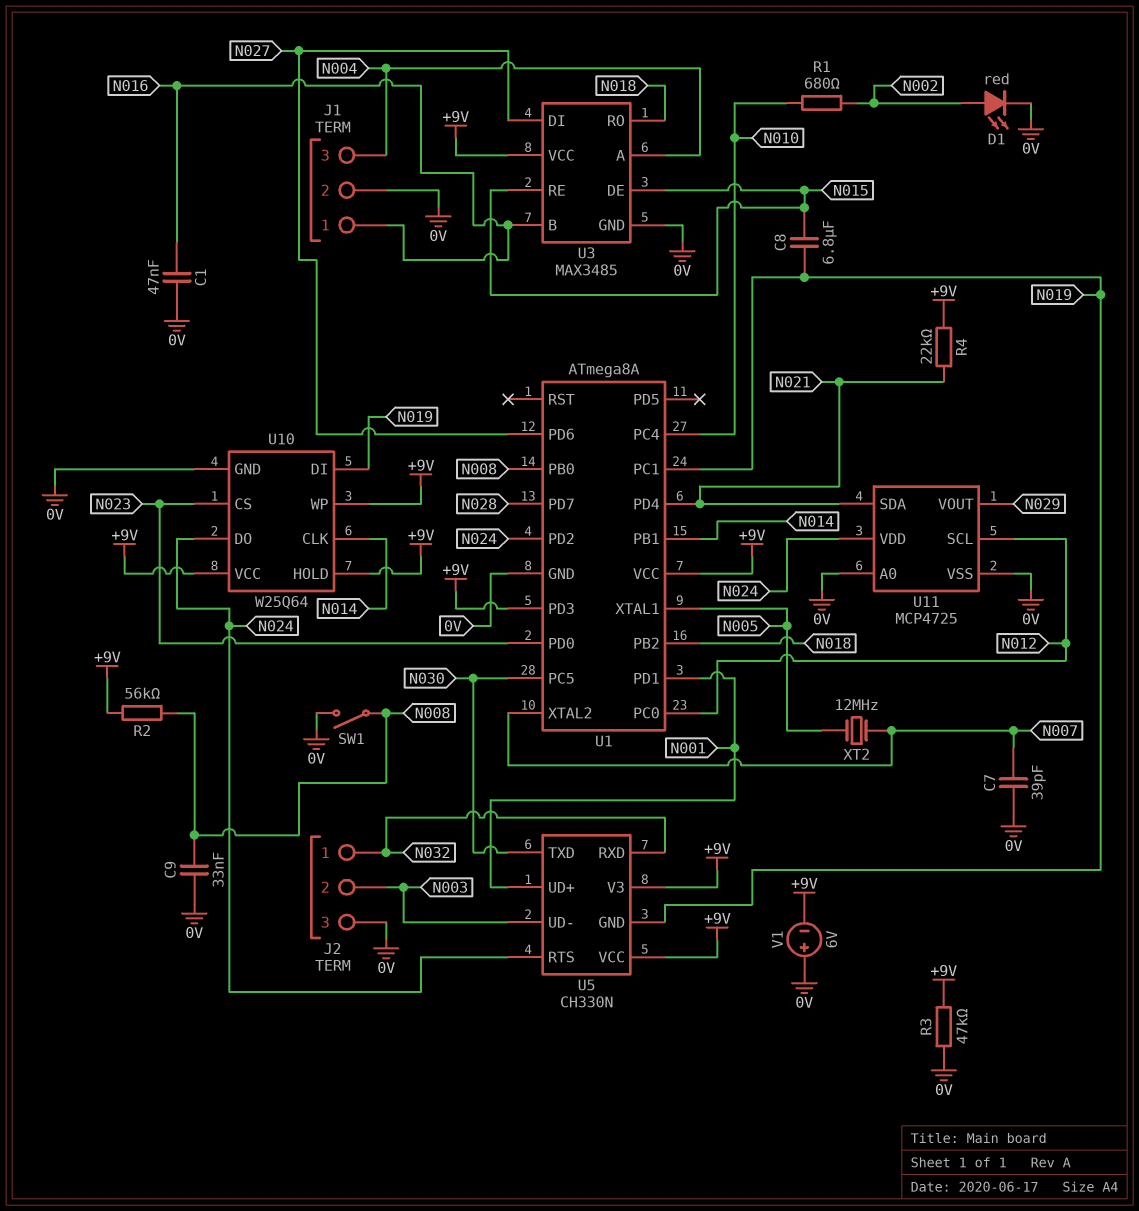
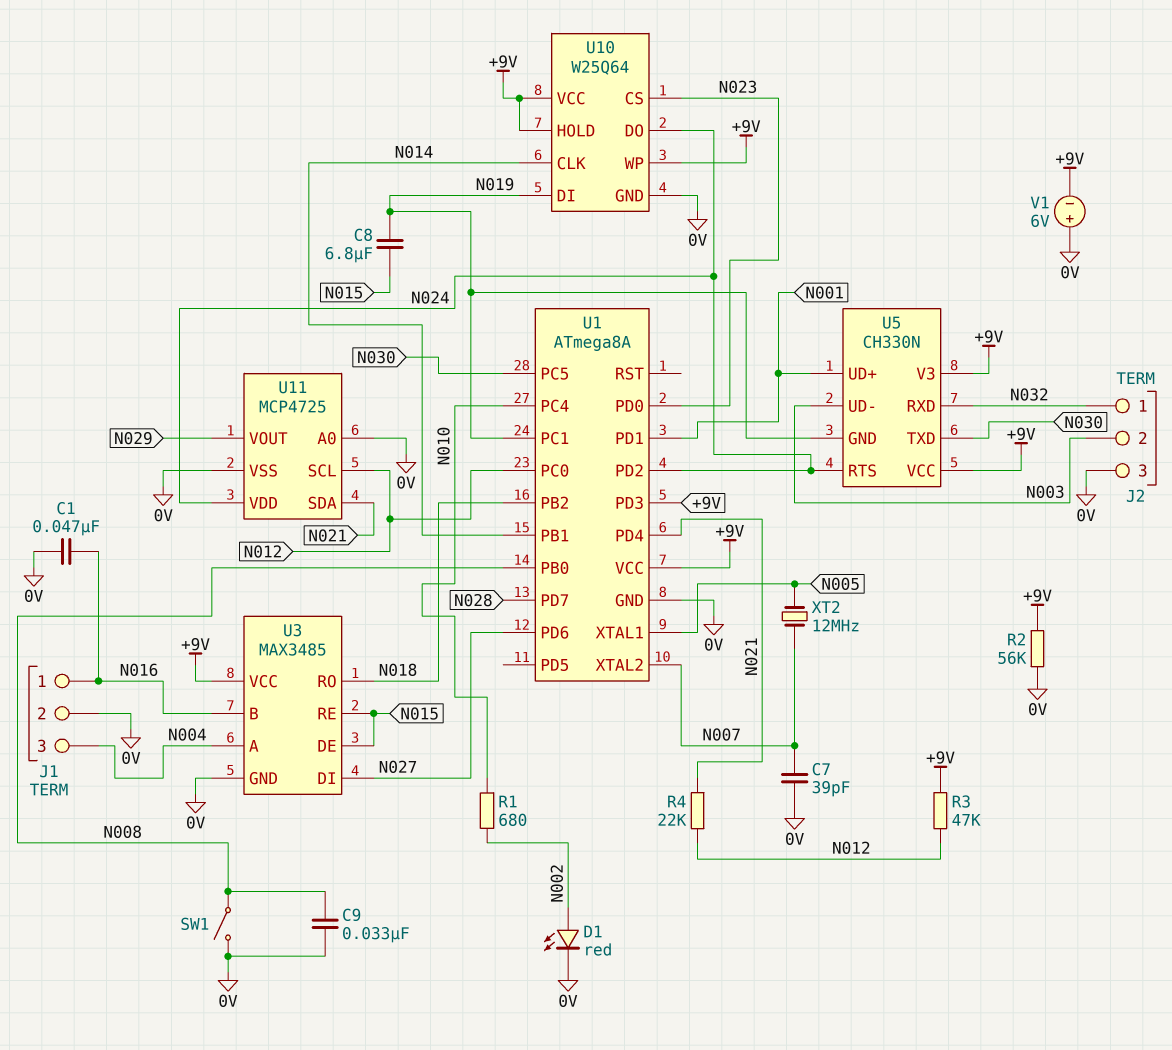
R2: 56k (+9V, N008) -> 56k (+9V, 0V)
R3: 47k (+9V, 0V) -> 47k (+9V, N012)
R4: 22k (+9V, N021) -> 22k (N012, N021)

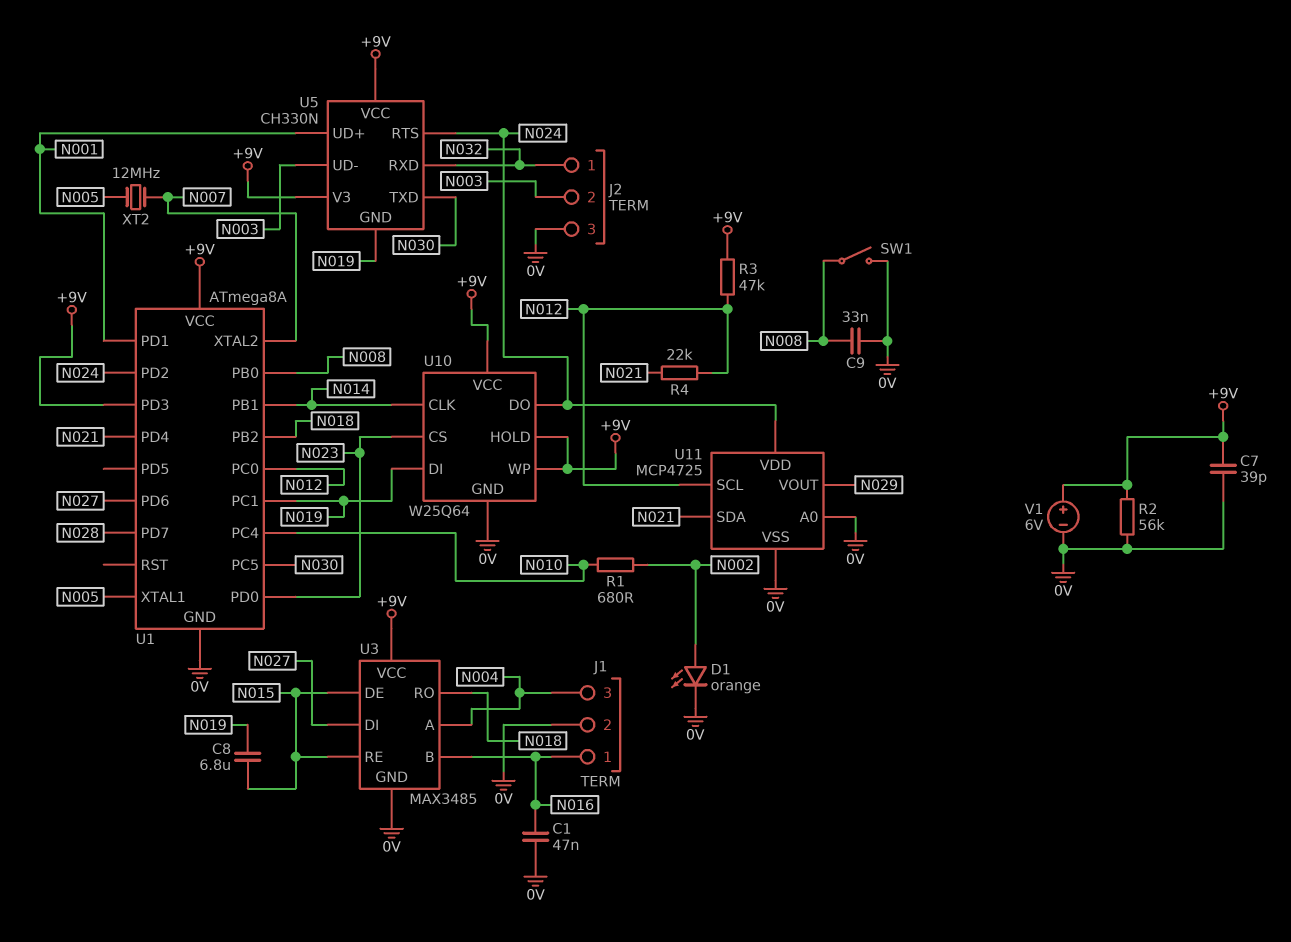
C7: 39pF (0V, N007) -> 39pF (+9V, 0V)
D1: LED red (A N002, K 0V) -> LED orange (A N002, K 0V)
V1: 6V (plus 0V, minus +9V) -> 6V (plus +9V, minus 0V)

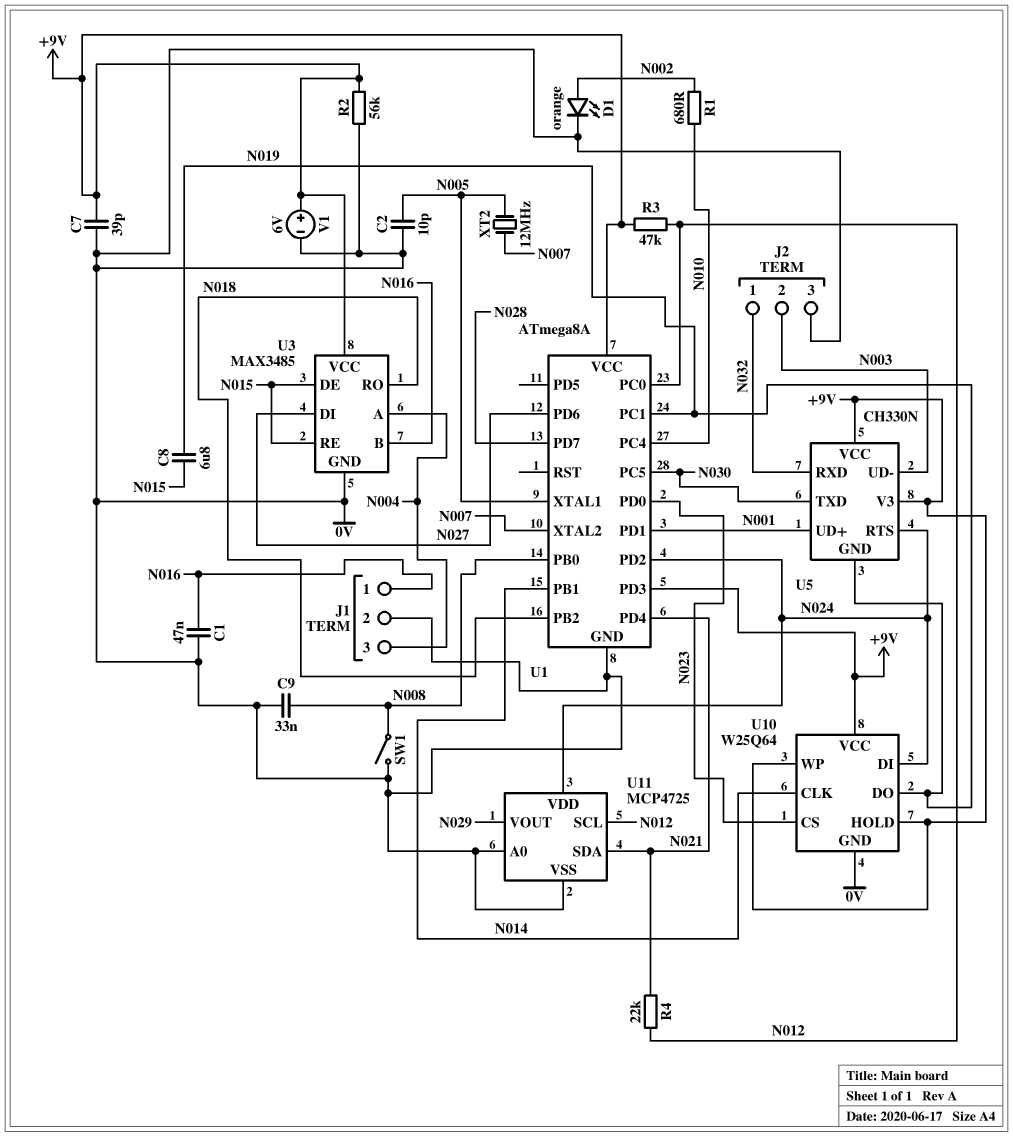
C2: none -> 10pF (0V, N005)
U10 pin DI: N019 -> N024
U10 pin DO: N024 -> N019

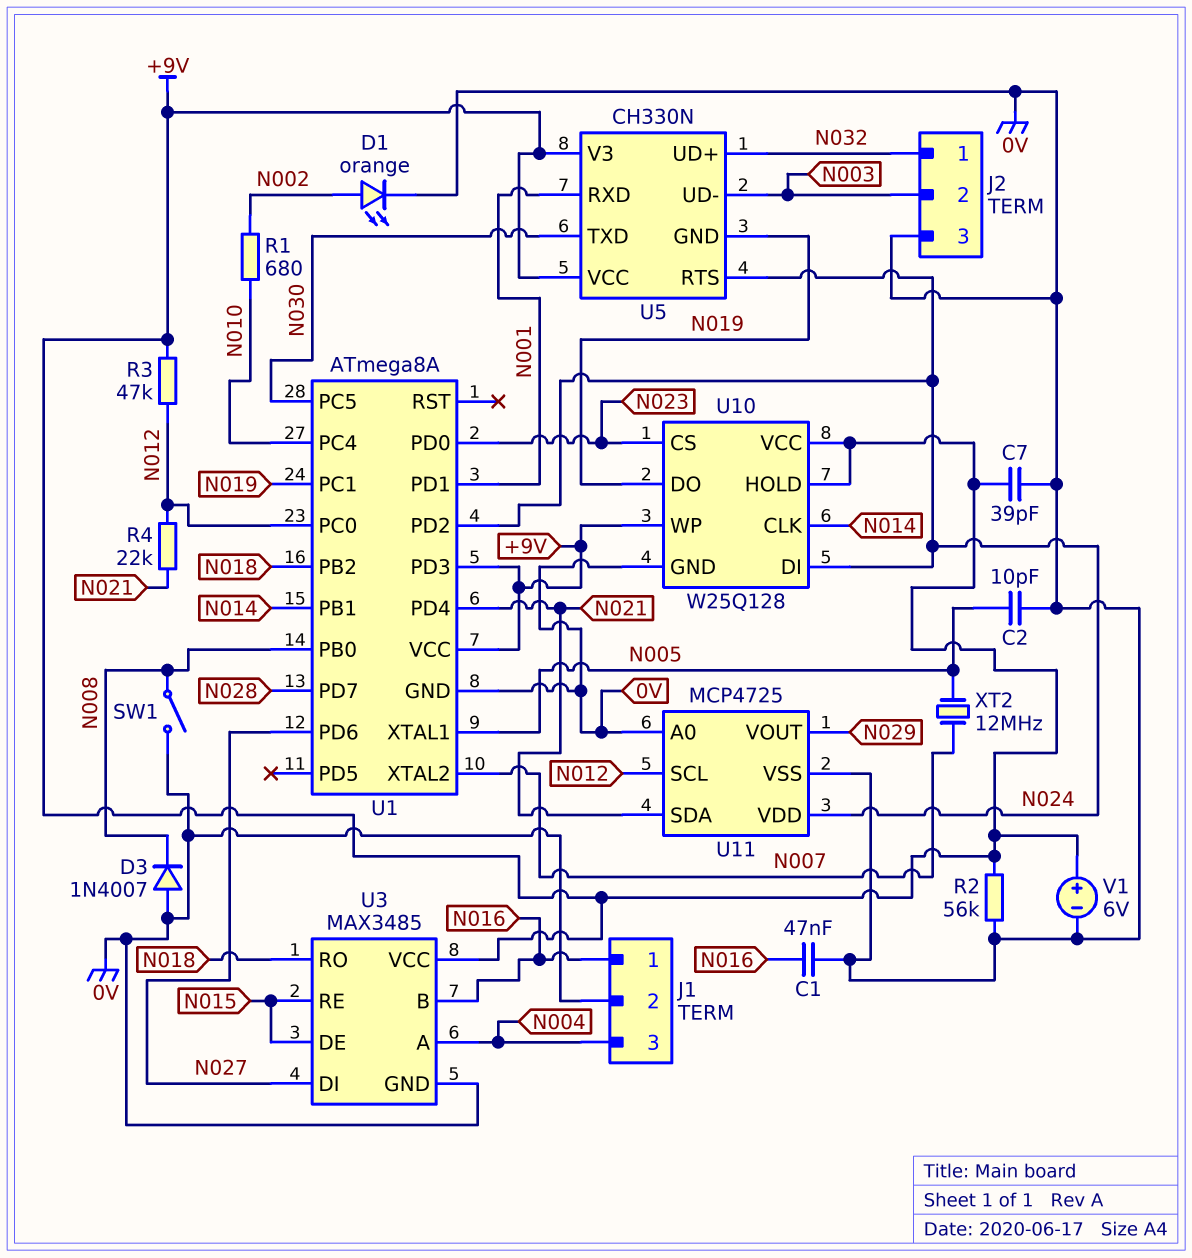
C8: 6.8uF (N015, N019) -> none
C9: 33nF (0V, N008) -> none
D3: none -> diode 1N4007 (A 0V, K N008)
U5 pin RXD: N032 -> N001
U5 pin UD+: N001 -> N032
U10: W25Q64 -> W25Q128

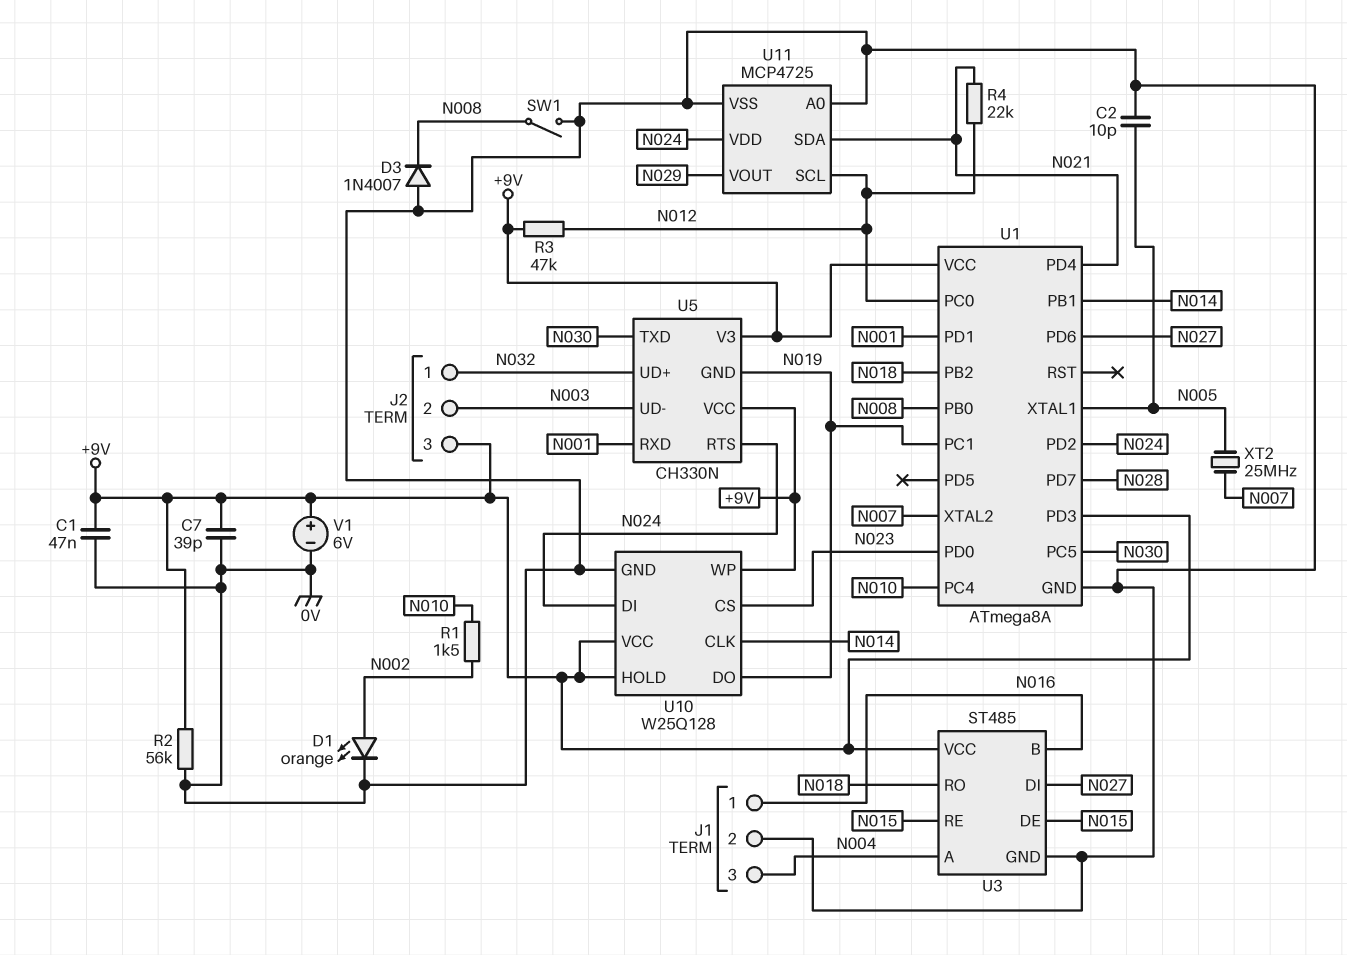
C1: 47nF (0V, N016) -> 47nF (+9V, 0V)
J2 pin 3: 0V -> +9V
R1: 680 (N002, N010) -> 1.5k (N002, N010)
U3: MAX3485 -> ST485
XT2: 12MHz (N005, N007) -> 25MHz (N005, N007)

